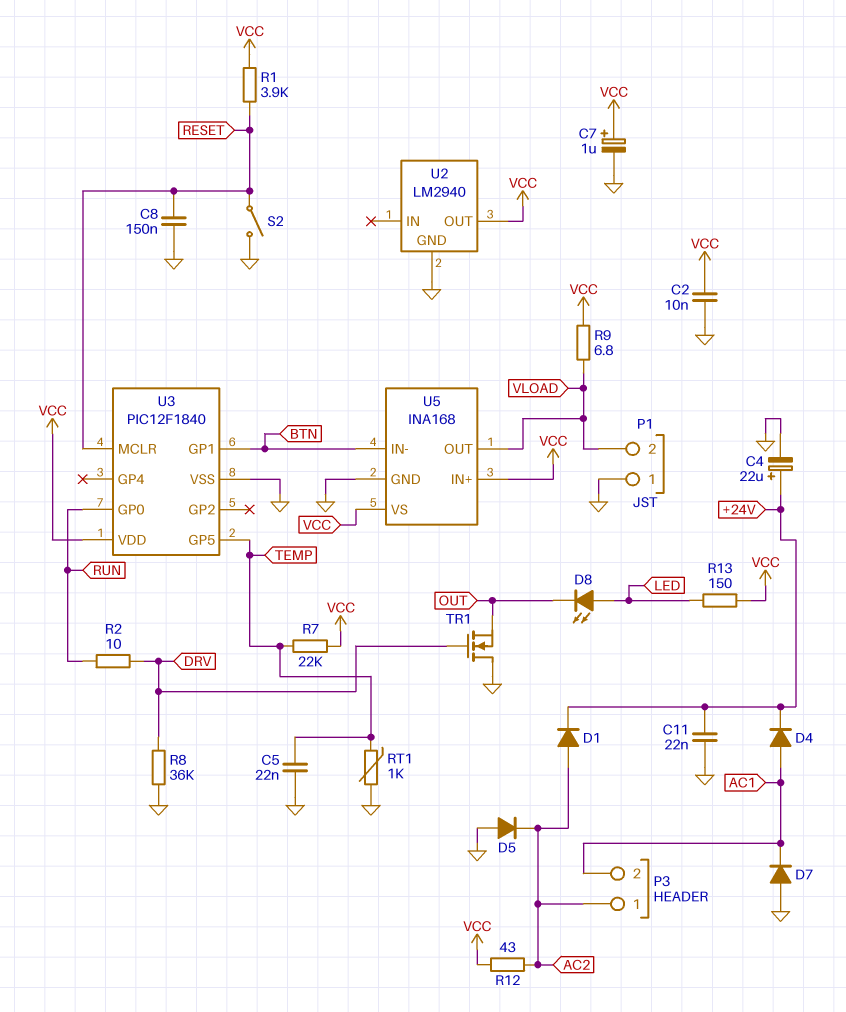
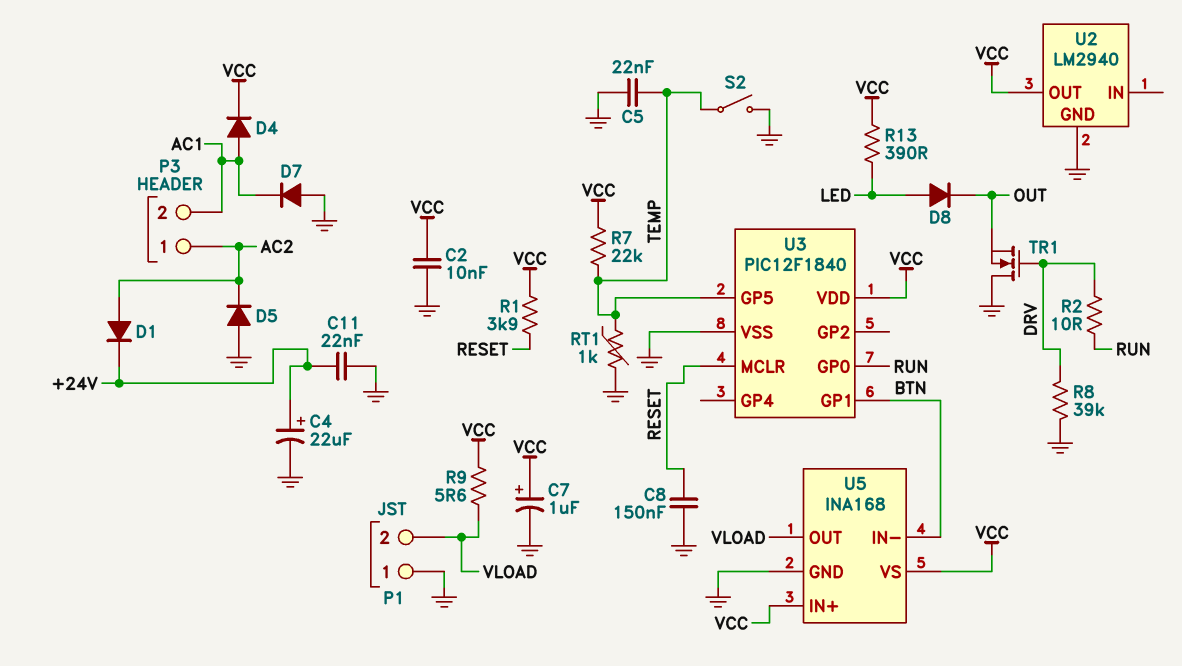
D4: diode (A AC1, K +24V) -> diode (A AC1, K VCC)
D8: LED (A LED, K OUT) -> diode (A LED, K OUT)
R8: 36k (DRV, GND) -> 39k (DRV, GND)
R9: 6.8 (VCC, VLOAD) -> 5.6 (VCC, VLOAD)
R12: 43 (AC2, VCC) -> none
R13: 150 (LED, VCC) -> 390 (LED, VCC)
S2: switch (GND, RESET) -> switch (GND, TEMP)

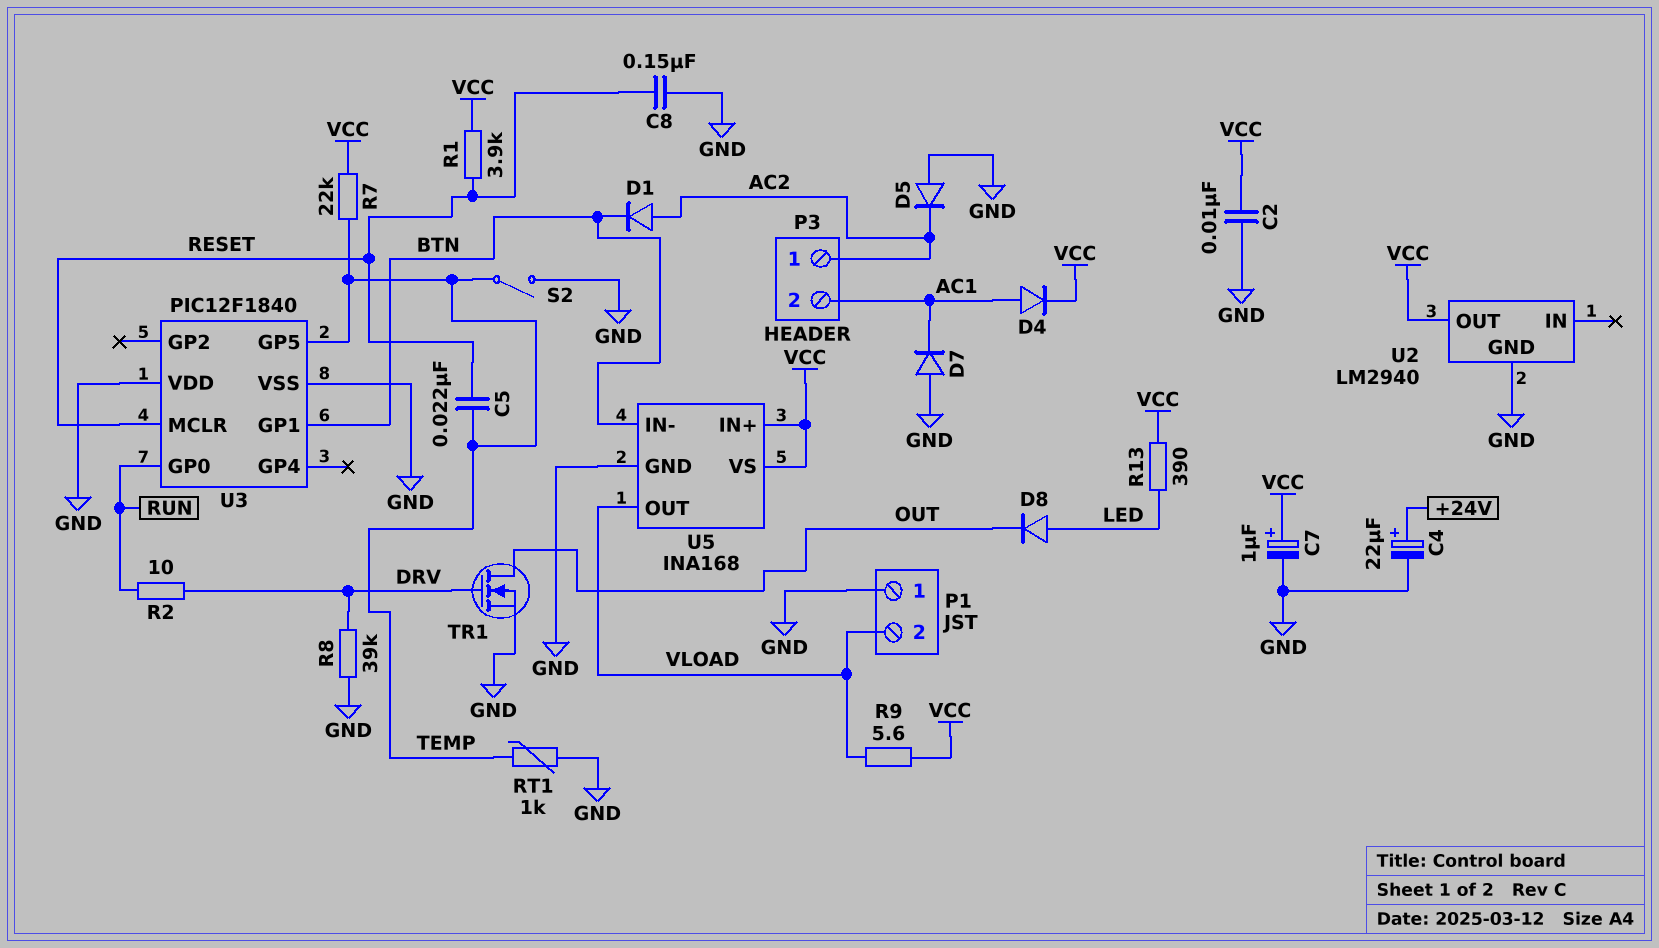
C5: 22nF (GND, TEMP) -> 22nF (RESET, TEMP)
C11: 22nF (+24V, GND) -> none
D1: diode (A AC2, K +24V) -> diode (A AC2, K BTN)
TR1: NMOS (G DRV, D GND, S OUT) -> NMOS (G DRV, D OUT, S GND)
U3 pin VDD: VCC -> GND

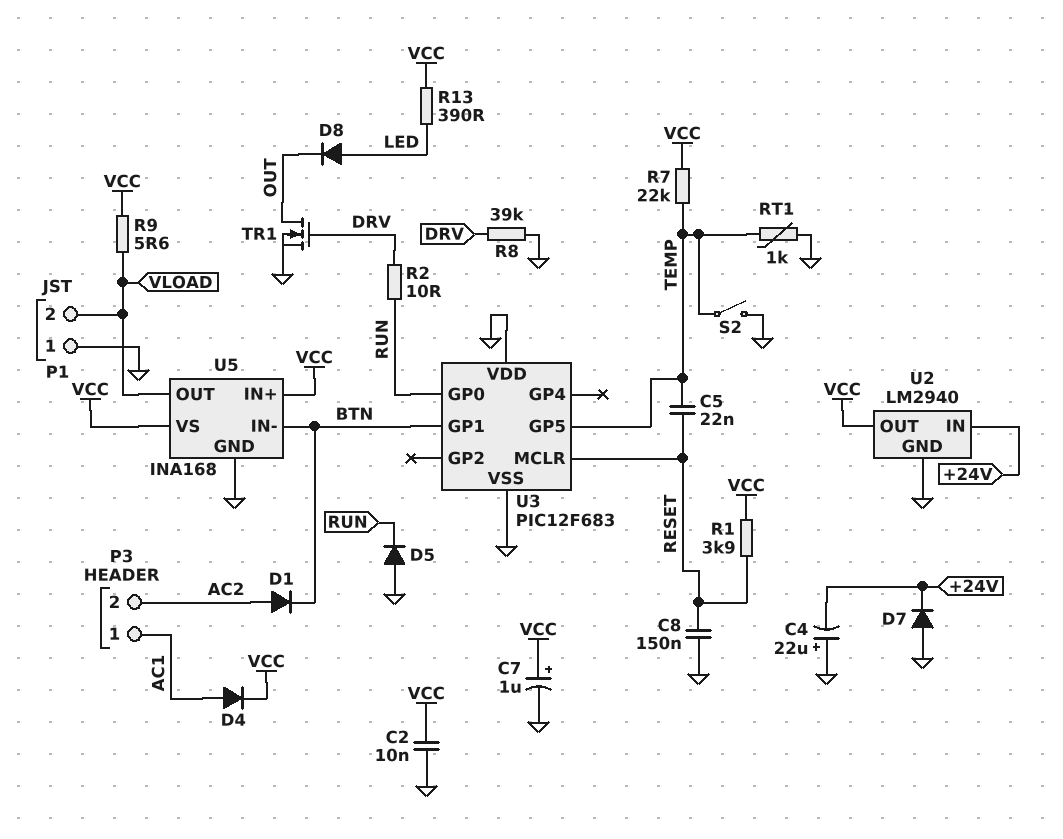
C4: 22uF (plus +24V, minus GND) -> 22uF (plus GND, minus +24V)
D5: diode (A GND, K AC2) -> diode (A GND, K RUN)
D7: diode (A GND, K AC1) -> diode (A GND, K +24V)
P3 pin 1: AC2 -> AC1
P3 pin 2: AC1 -> AC2
U2 pin IN: none -> +24V
U3: PIC12F1840 -> PIC12F683

